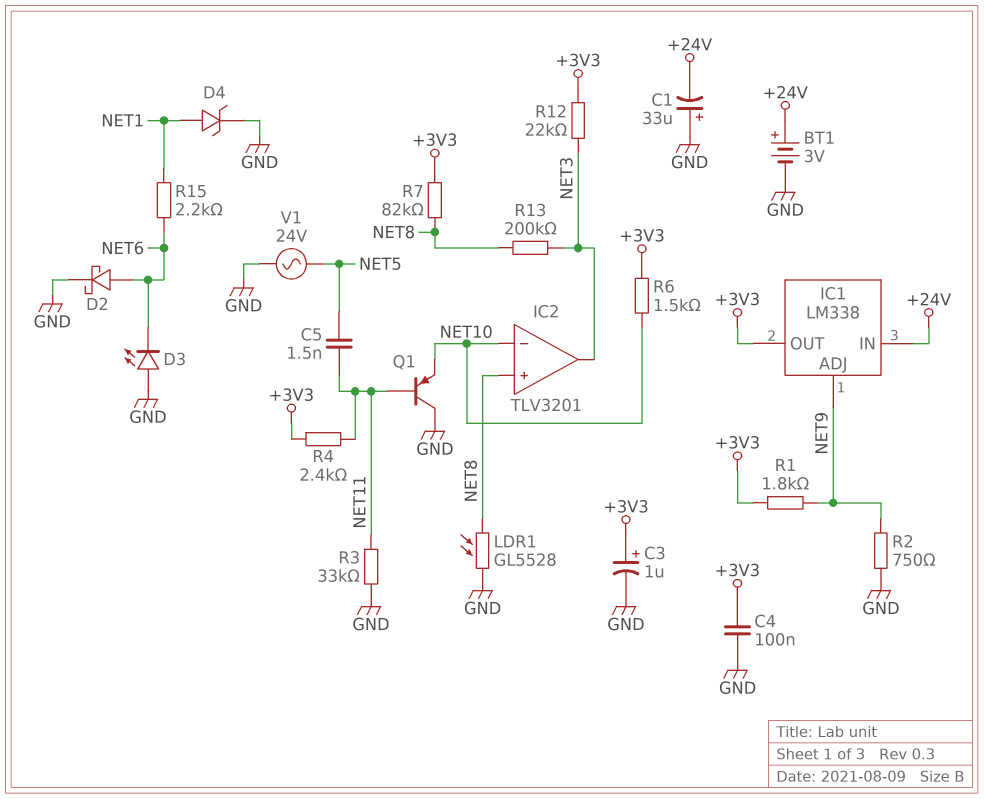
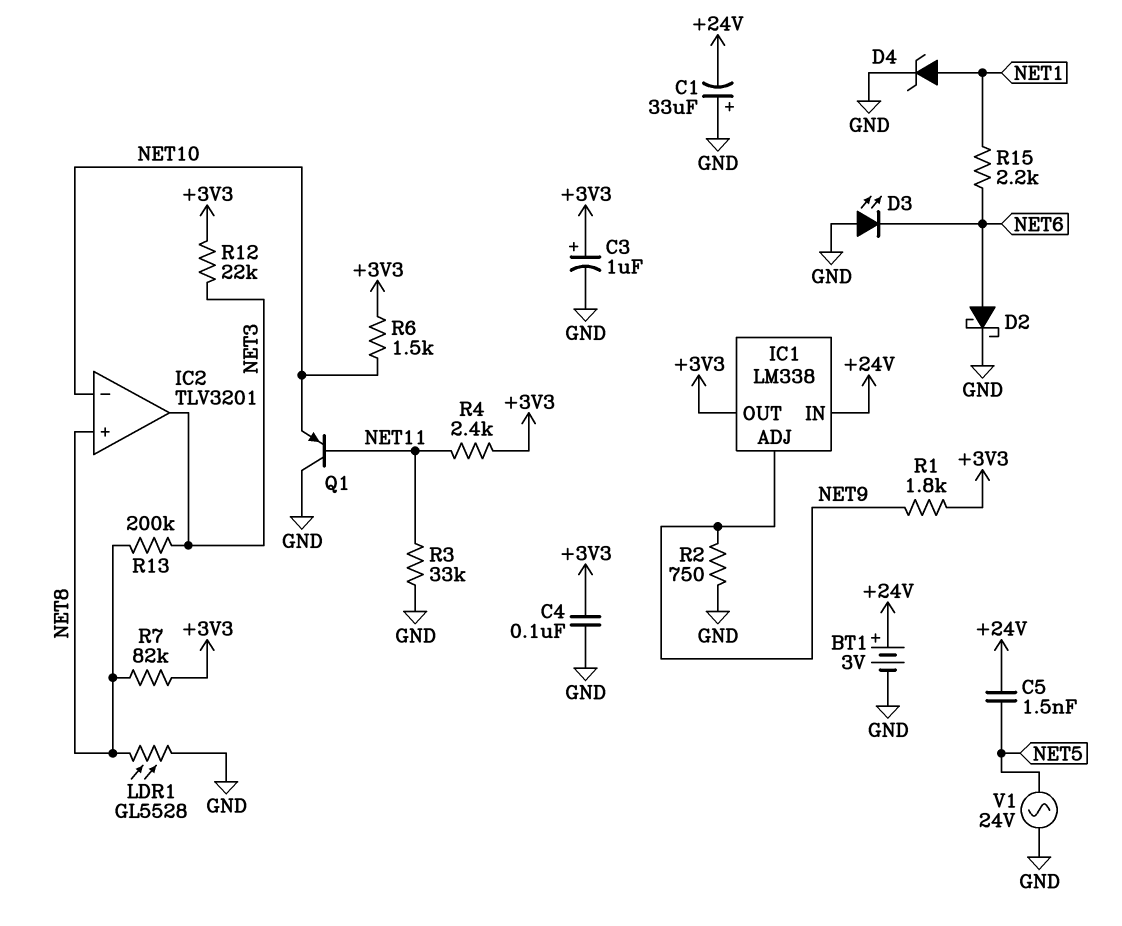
C5: 1.5nF (NET5, NET11) -> 1.5nF (+24V, NET5)

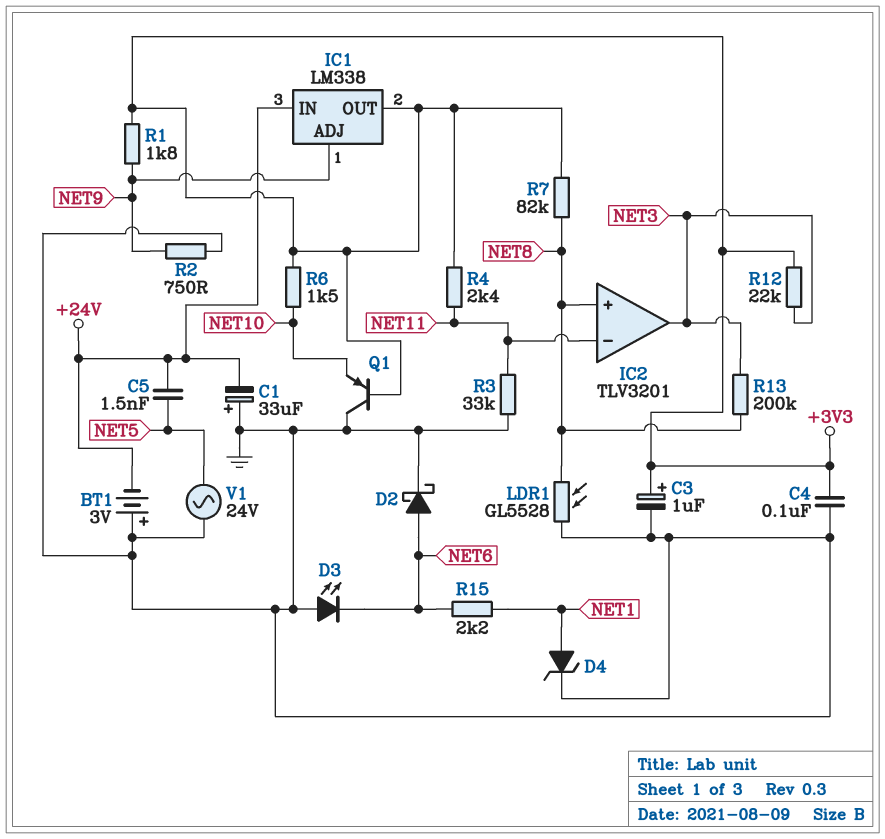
BT1: 3V (plus +24V, minus GND) -> 3V (plus GND, minus +24V)
IC2 pin in-: NET10 -> NET11
Q1: PNP (B NET11, C GND, E NET10) -> PNP (B +3V3, C GND, E NET10)

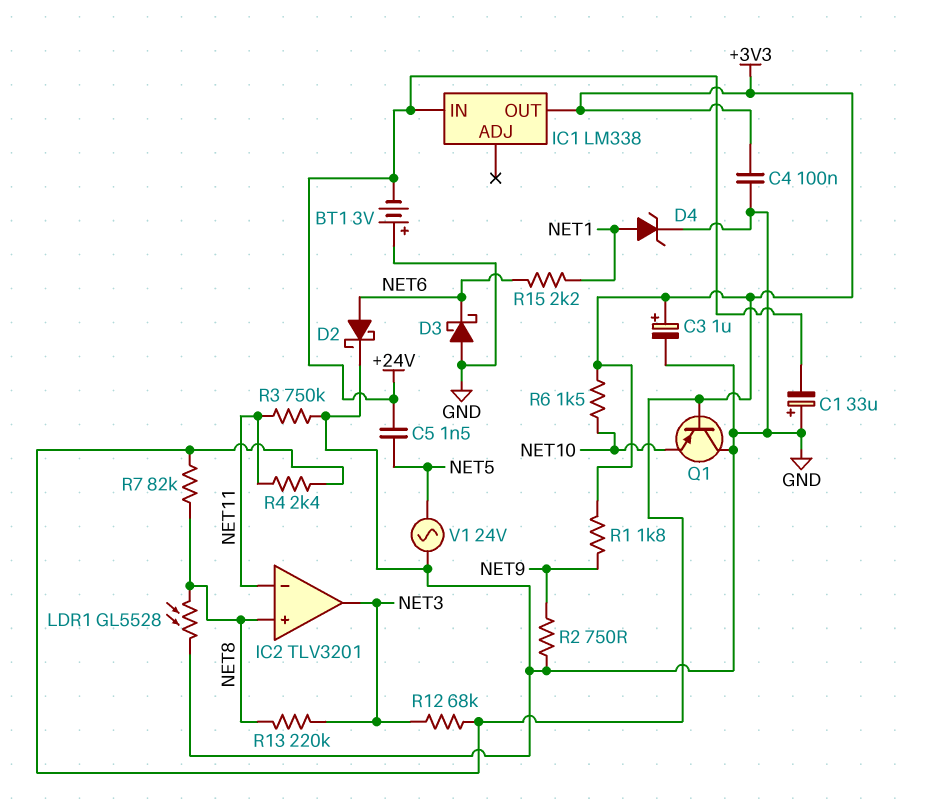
D3: LED (A GND, K NET6) -> schottky (A GND, K NET6)
IC1 pin ADJ: NET9 -> none
R3: 33k (GND, NET11) -> 750k (GND, NET11)
R12: 22k (+3V3, NET3) -> 68k (+3V3, NET3)
R13: 200k (NET3, NET8) -> 220k (NET3, NET8)

